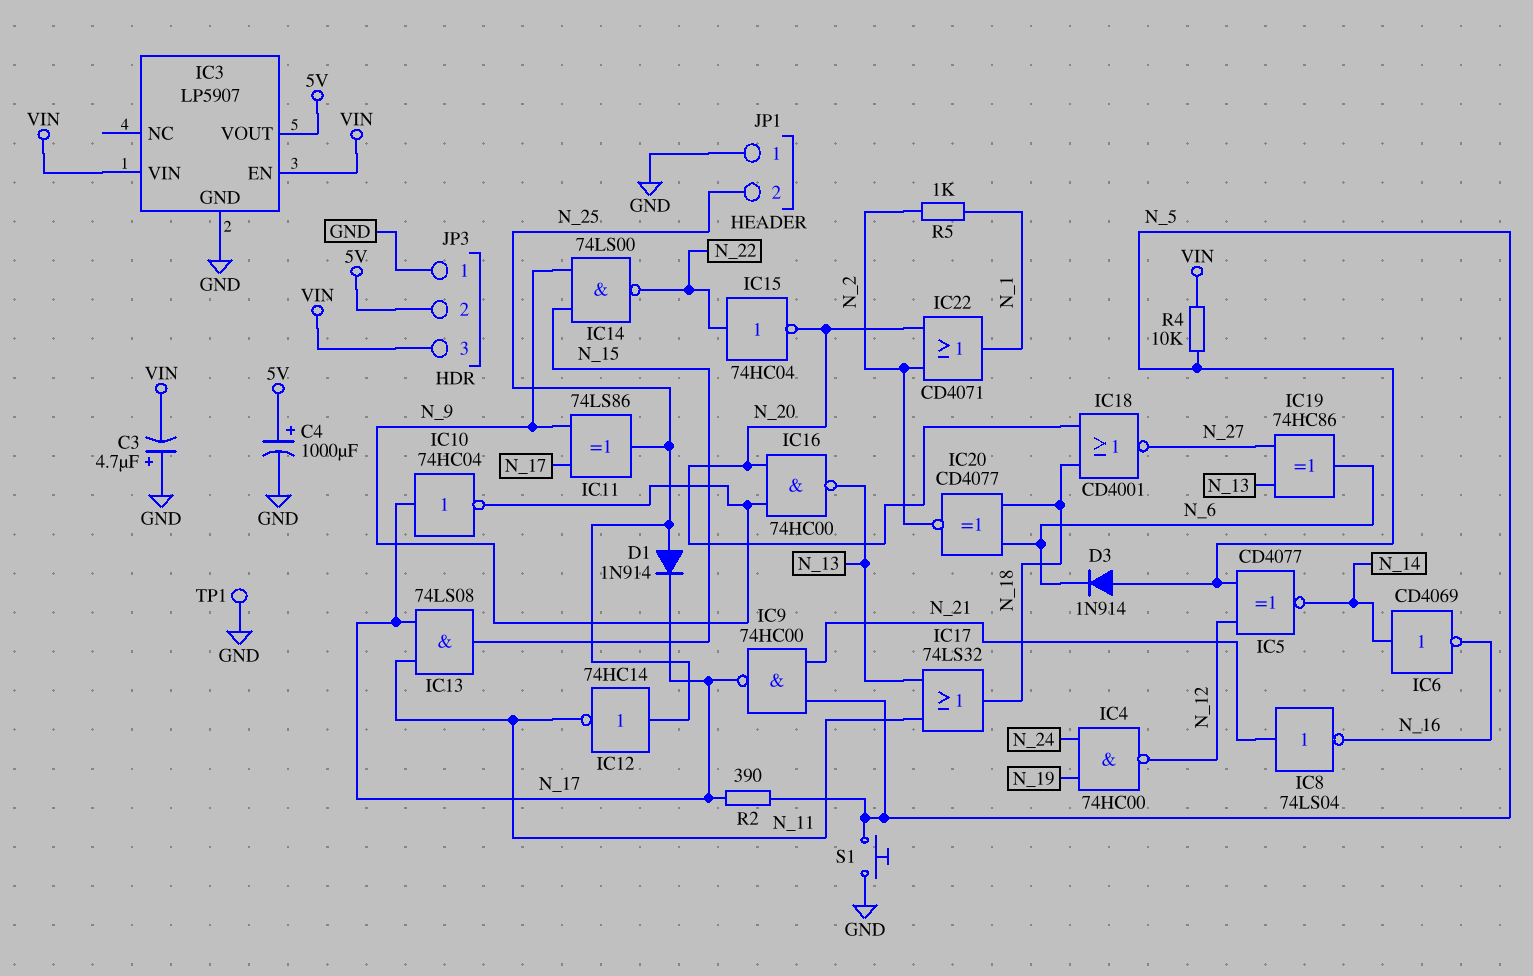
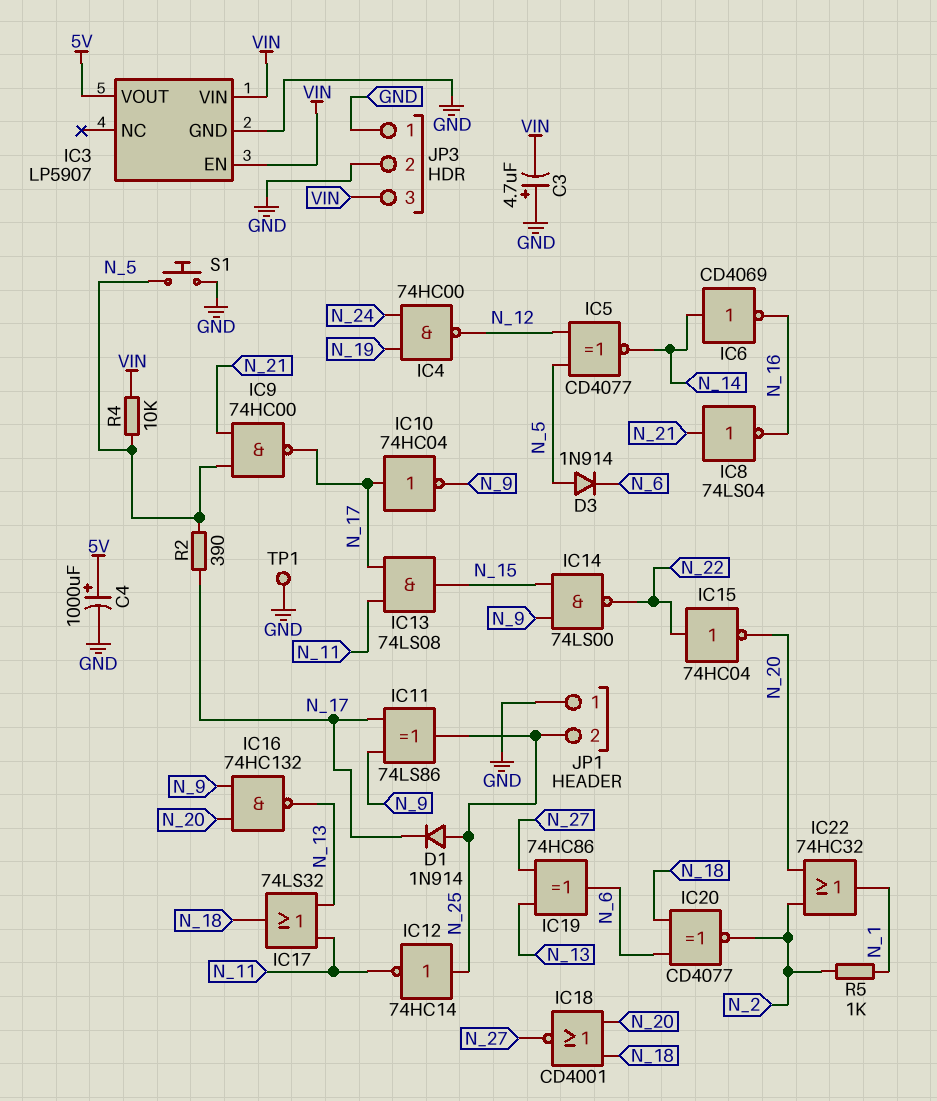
IC16: NAND 74HC00 (in N_9, in N_20, out N_13) -> NAND 74HC132 (in N_9, in N_20, out N_13)
IC22: OR CD4071 (in N_2, in N_20, out N_1) -> OR 74HC32 (in N_2, in N_20, out N_1)
JP3 pin 2: 5V -> GND

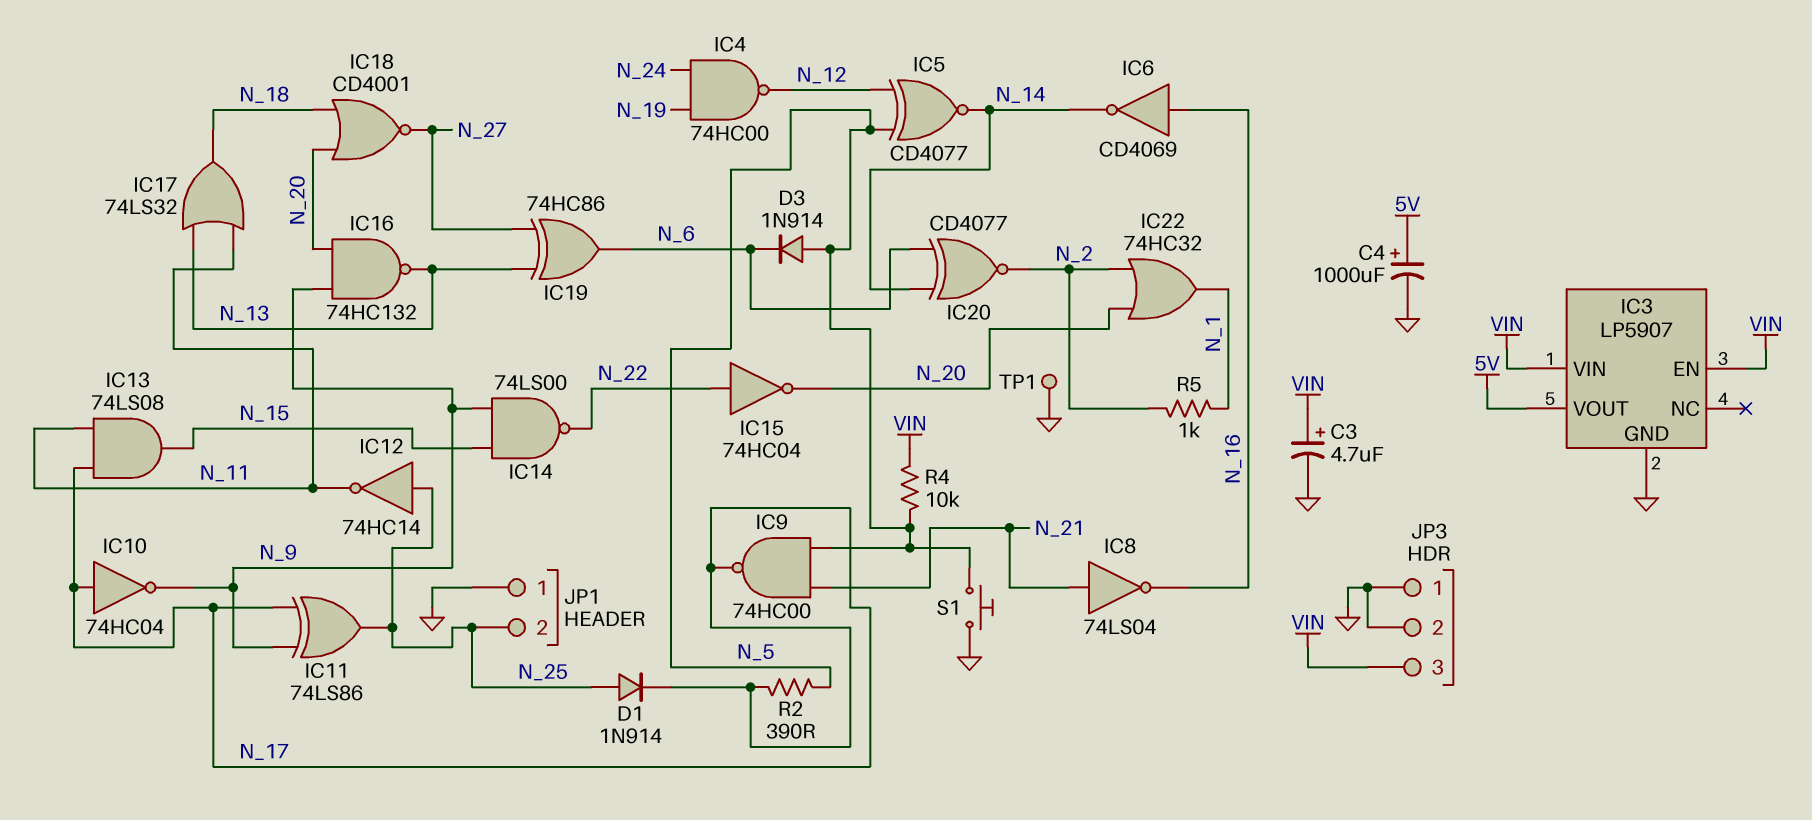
C3: 4.7uF (plus GND, minus VIN) -> 4.7uF (plus VIN, minus GND)
IC6: NOT CD4069 (in N_14, out N_16) -> NOT CD4069 (in N_16, out N_14)
IC20: XNOR CD4077 (in N_6, in N_18, out N_2) -> XNOR CD4077 (in N_6, in N_14, out N_2)

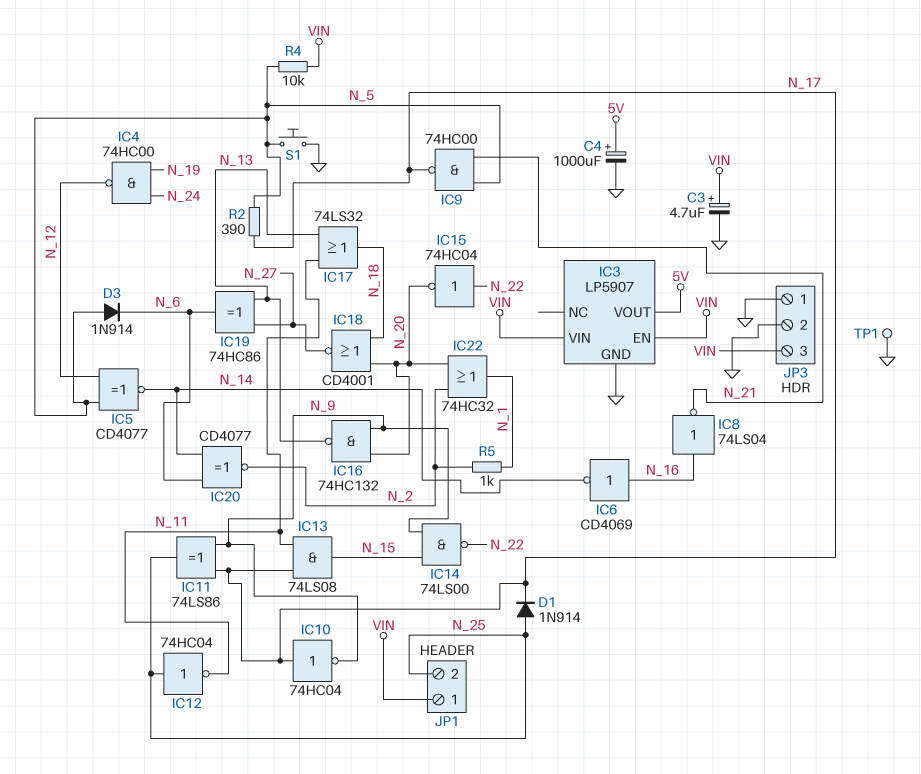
IC8: NOT 74LS04 (in N_21, out N_16) -> NOT 74LS04 (in N_16, out N_21)
IC12: NOT 74HC14 (in N_25, out N_11) -> NOT 74HC04 (in N_25, out N_11)
JP1 pin 1: GND -> VIN

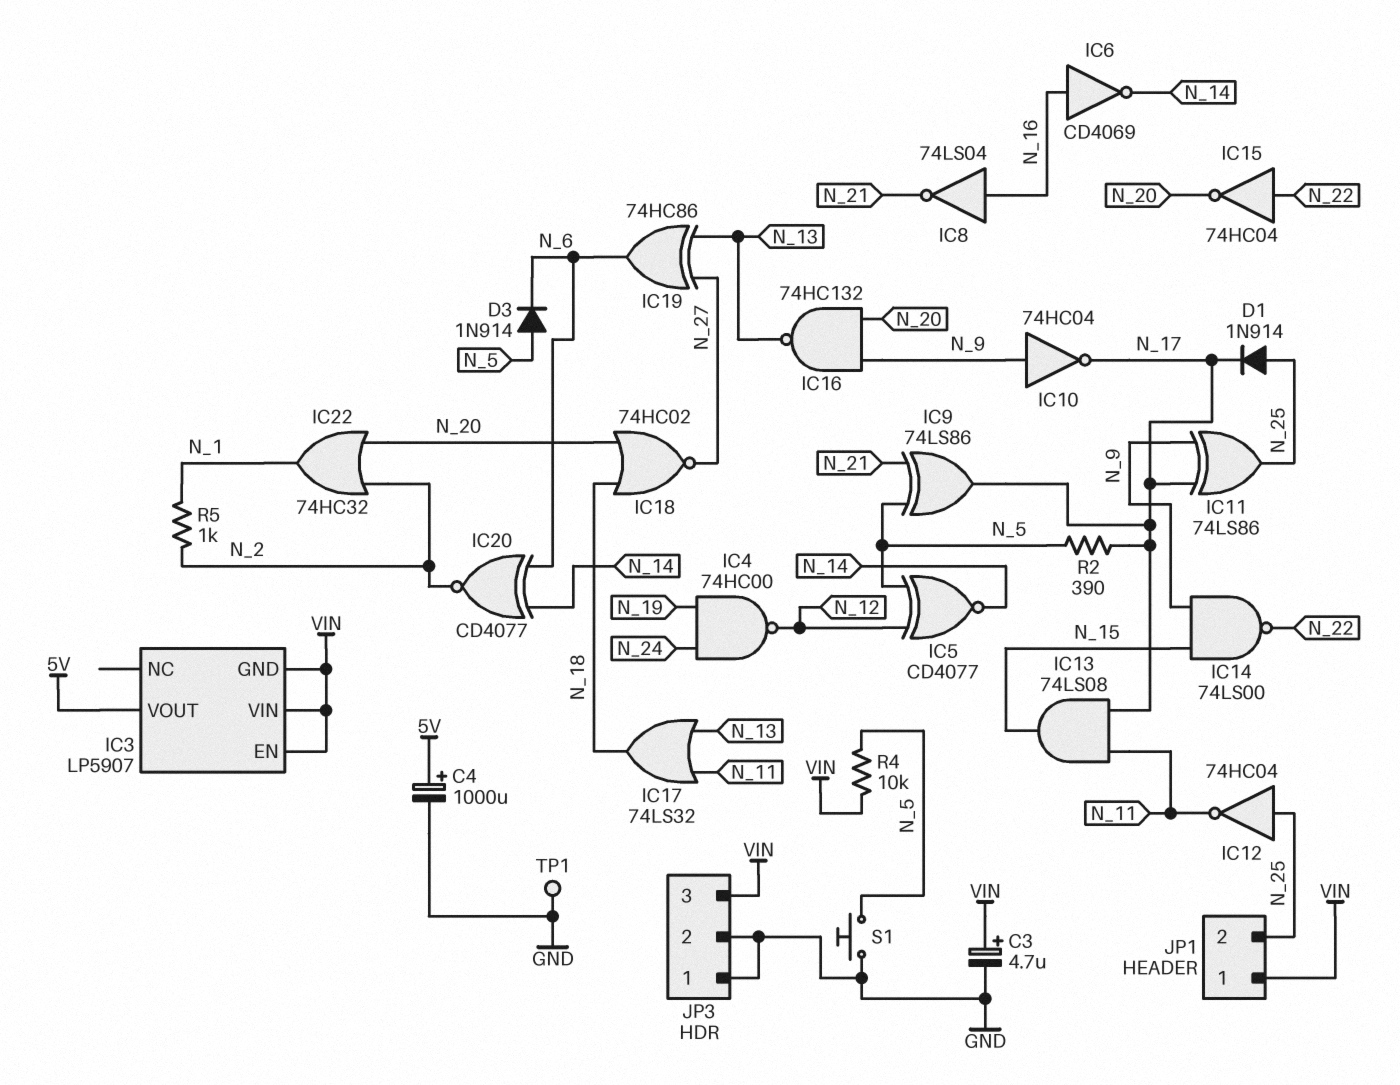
IC3 pin GND: GND -> VIN
IC9: NAND 74HC00 (in N_5, in N_21, out N_17) -> XOR 74LS86 (in N_5, in N_21, out N_17)
IC10: NOT 74HC04 (in N_17, out N_9) -> NOT 74HC04 (in N_9, out N_17)
IC18: NOR CD4001 (in N_18, in N_20, out N_27) -> NOR 74HC02 (in N_18, in N_20, out N_27)

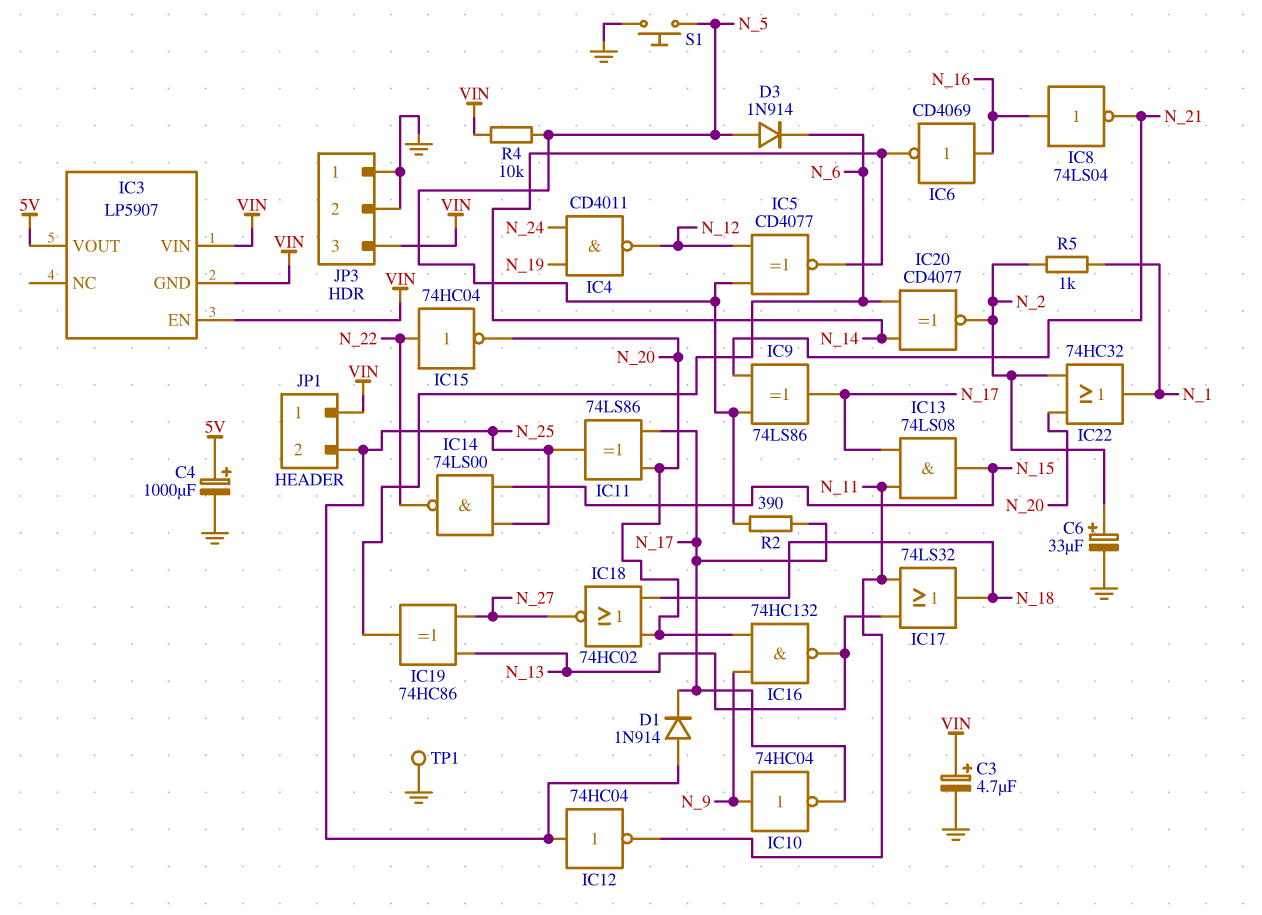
C6: none -> 33uF (plus N_2, minus GND)
IC4: NAND 74HC00 (in N_19, in N_24, out N_12) -> NAND CD4011 (in N_19, in N_24, out N_12)
IC11: XOR 74LS86 (in N_9, in N_17, out N_25) -> XOR 74LS86 (in N_17, in N_20, out N_25)
IC14: NAND 74LS00 (in N_9, in N_15, out N_22) -> NAND 74LS00 (in N_15, in N_25, out N_22)

